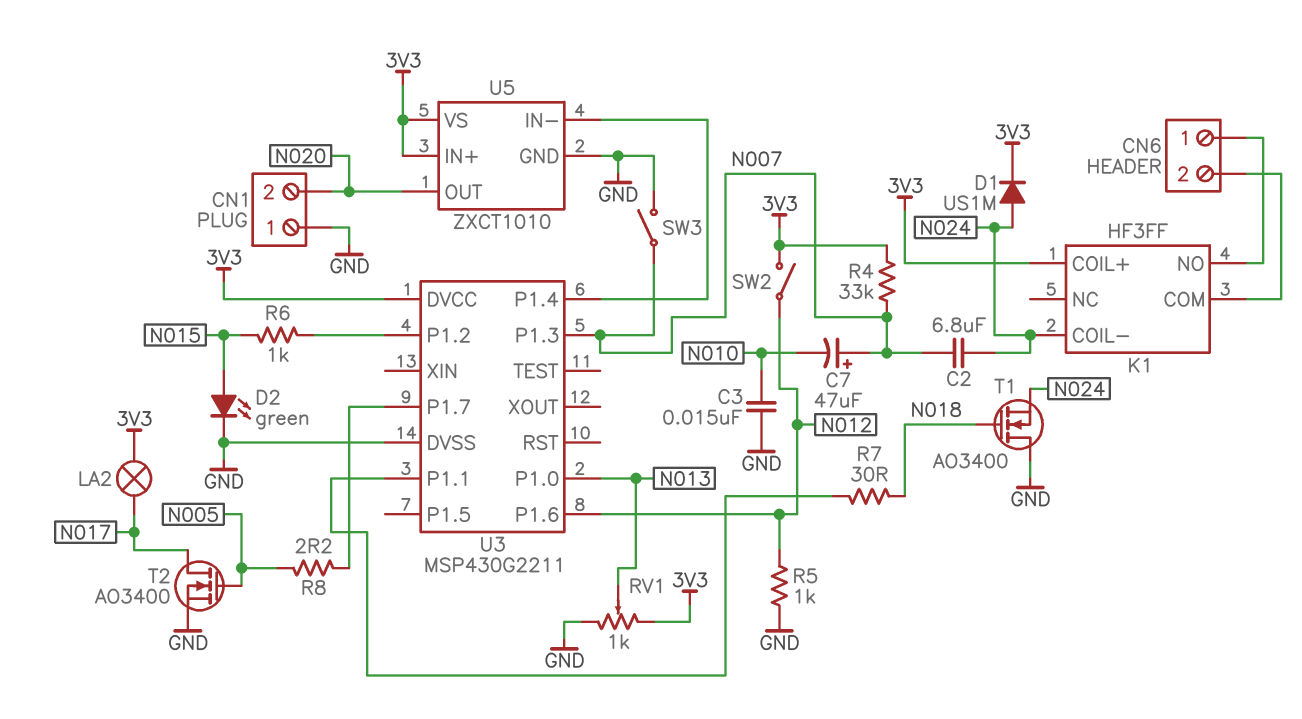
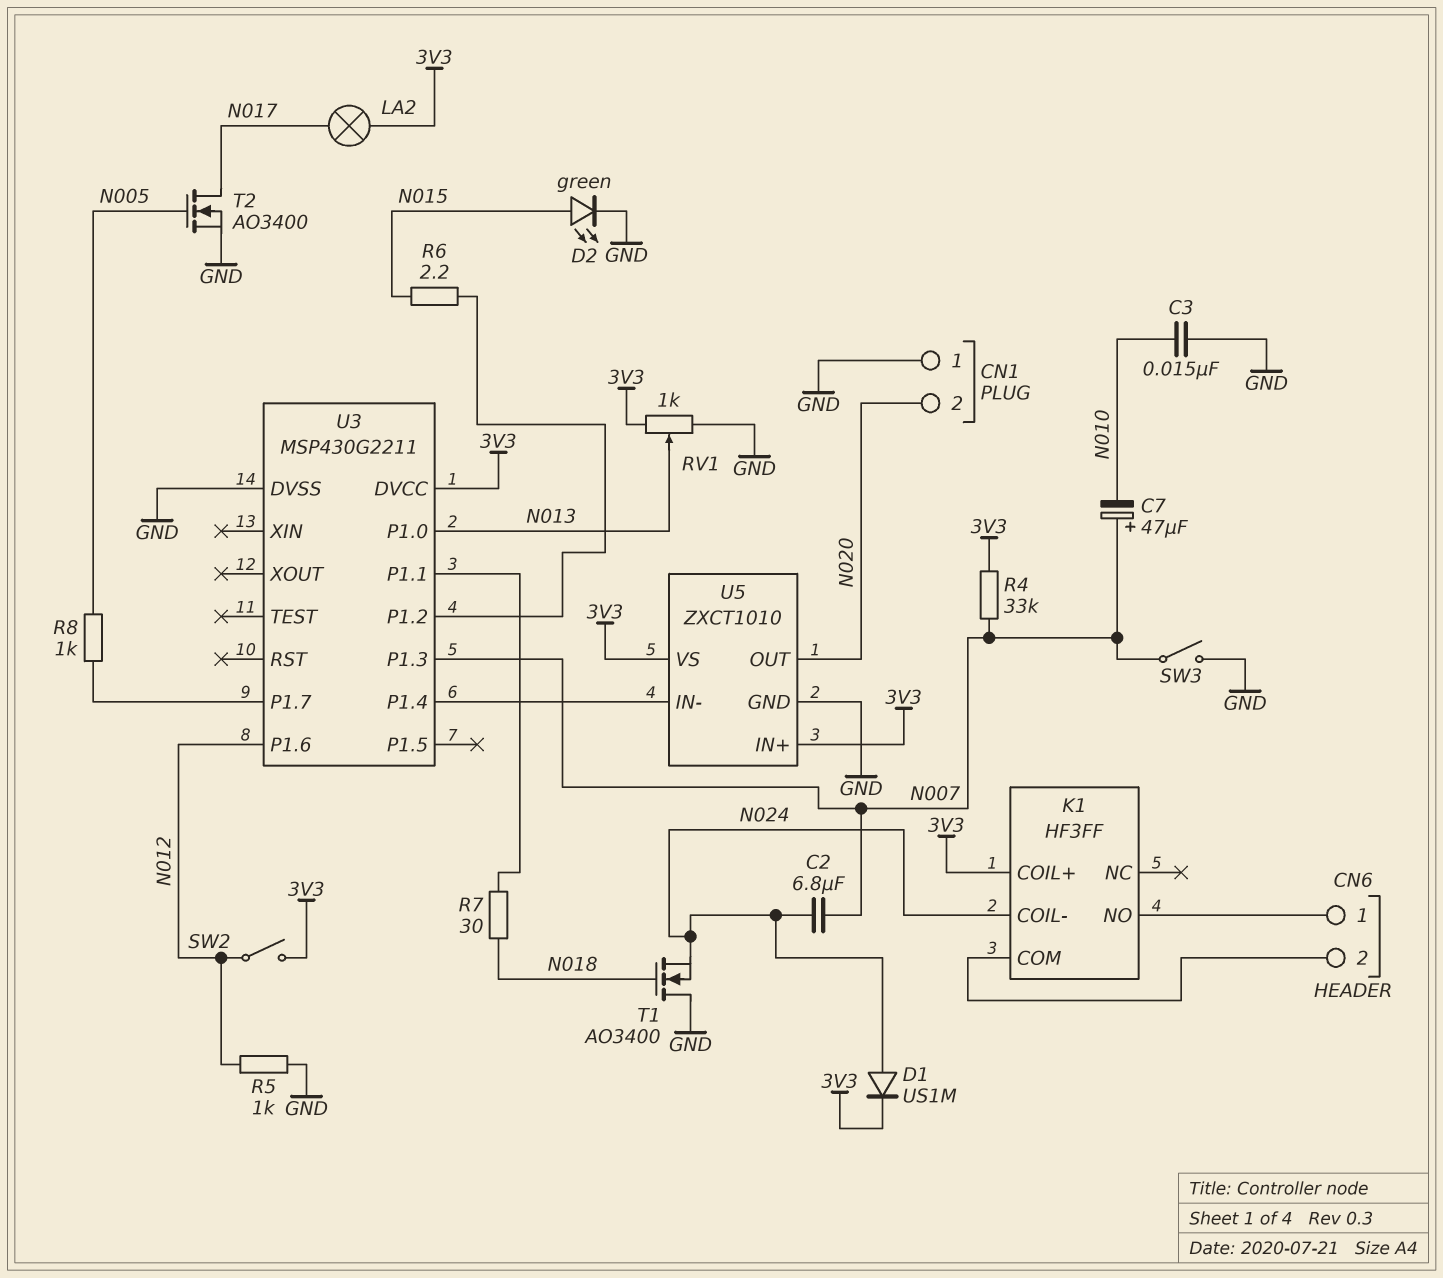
R6: 1k (N015, U3/P1.2) -> 2.2 (N015, U3/P1.2)
R8: 2.2 (N005, U3/P1.7) -> 1k (N005, U3/P1.7)

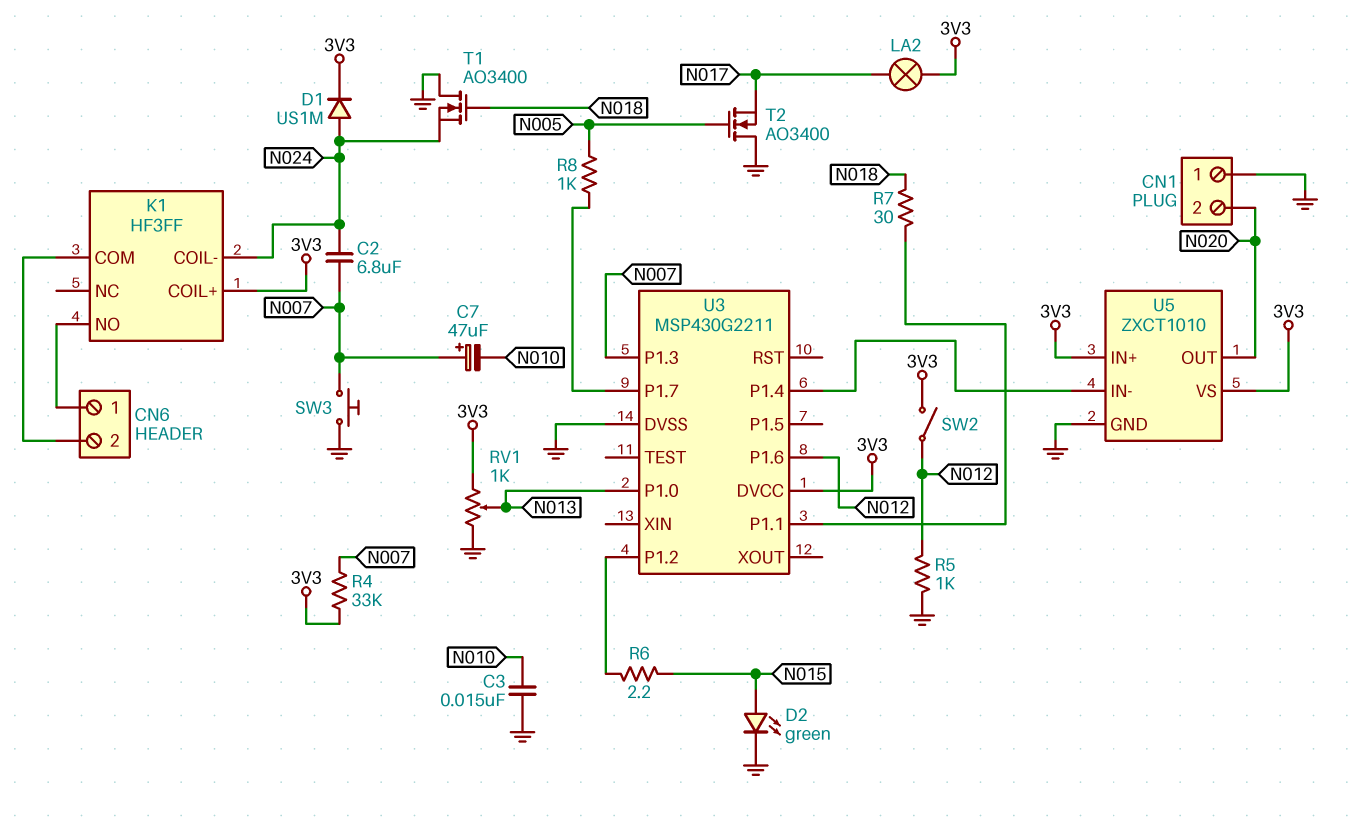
SW3: switch (GND, N007) -> button (GND, N007)
T2: NMOS AO3400 (G N005, D N017, S GND) -> NMOS AO3400 (G N005, D GND, S N017)

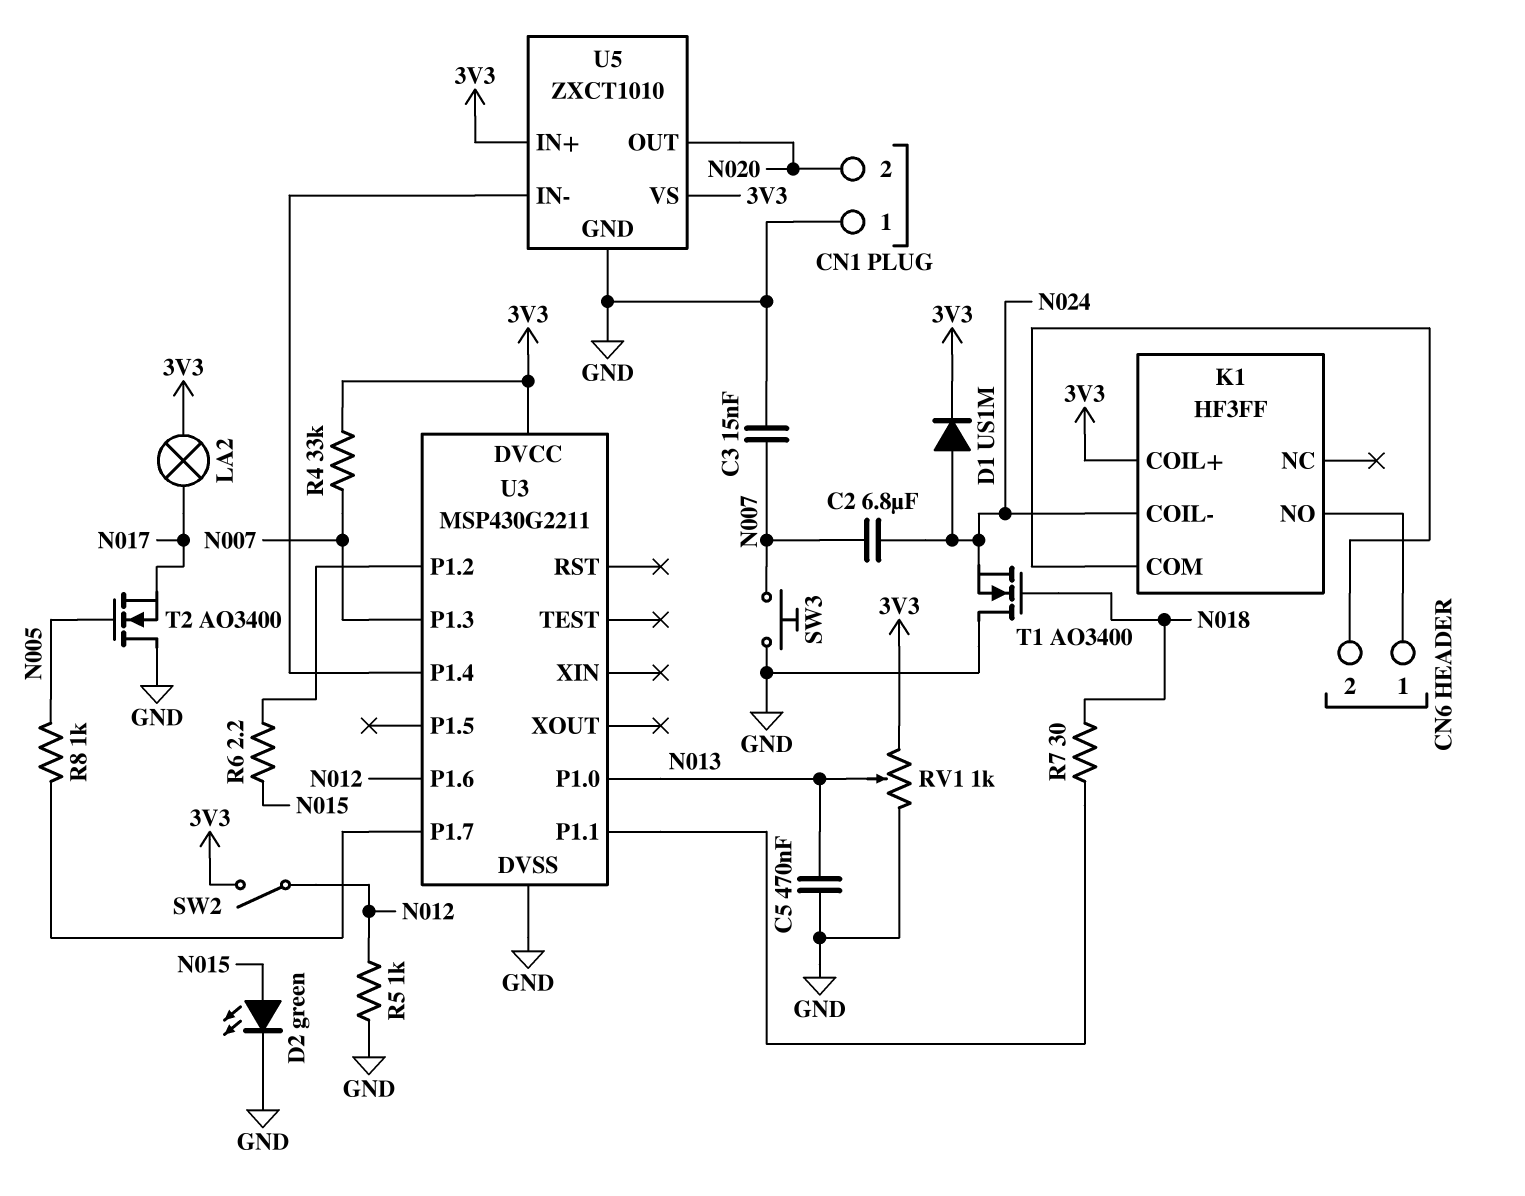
C3: 15nF (GND, N010) -> 15nF (GND, N007)
C5: none -> 470nF (GND, N013)
C7: 47uF (plus N007, minus N010) -> none

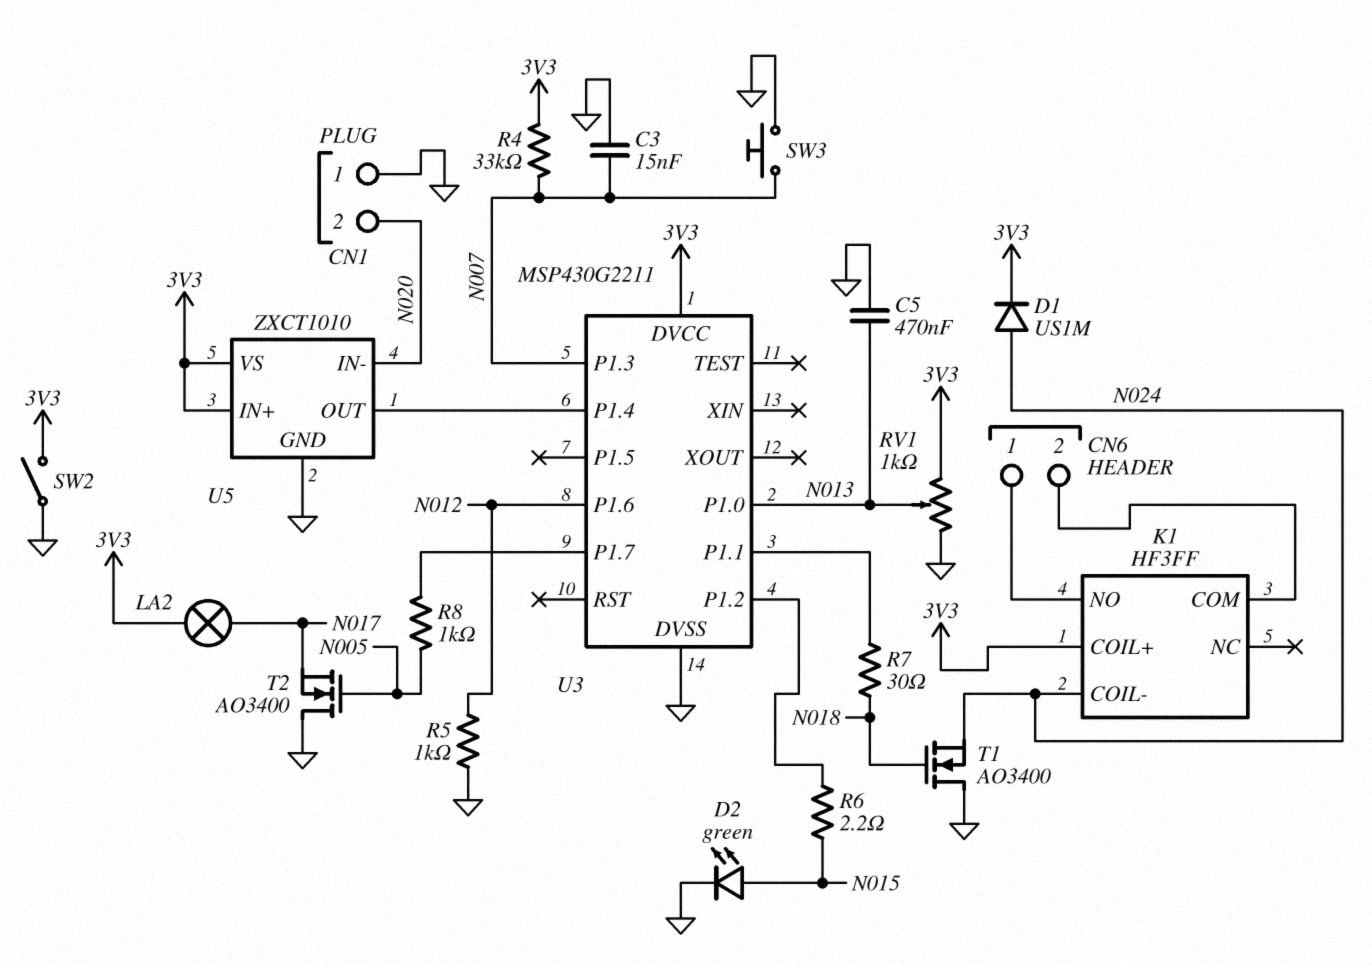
C2: 6.8uF (N007, N024) -> none
SW2: switch (3V3, N012) -> switch (3V3, GND)
U5 pin IN-: U3/P1.4 -> N020
U5 pin OUT: N020 -> U3/P1.4

